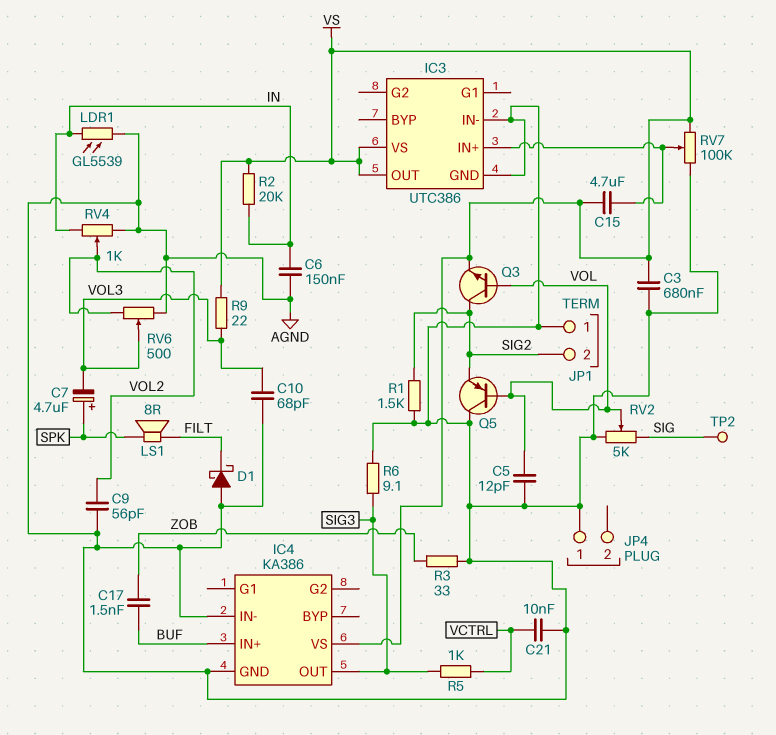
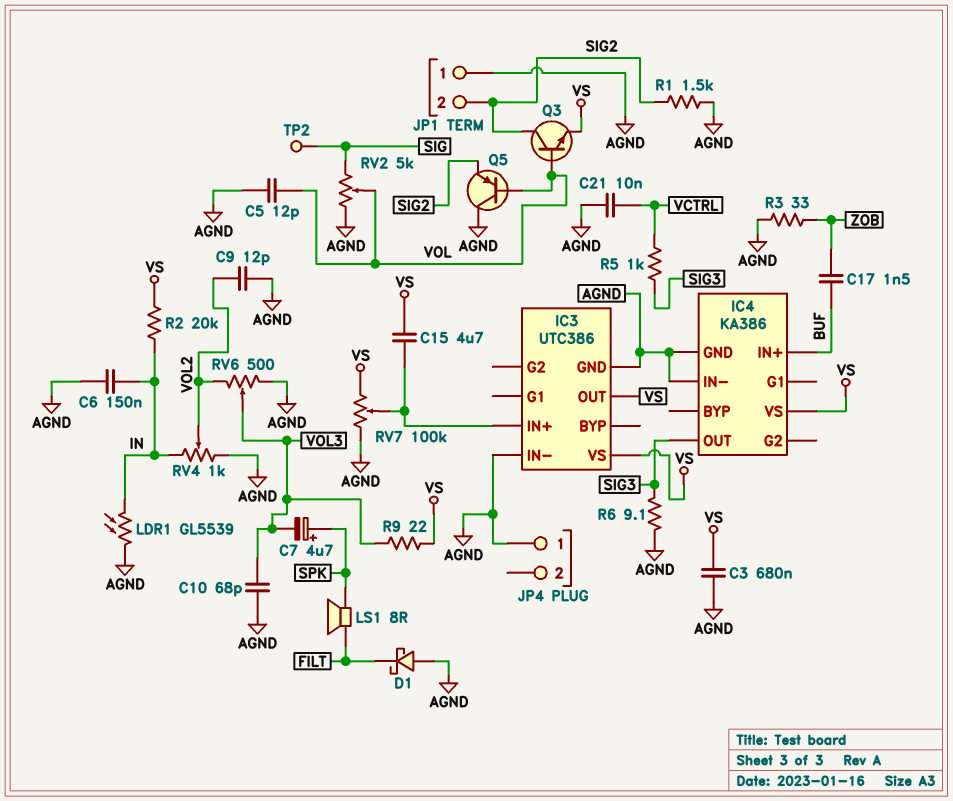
C9: 56pF (AGND, VOL2) -> 12pF (AGND, VOL2)

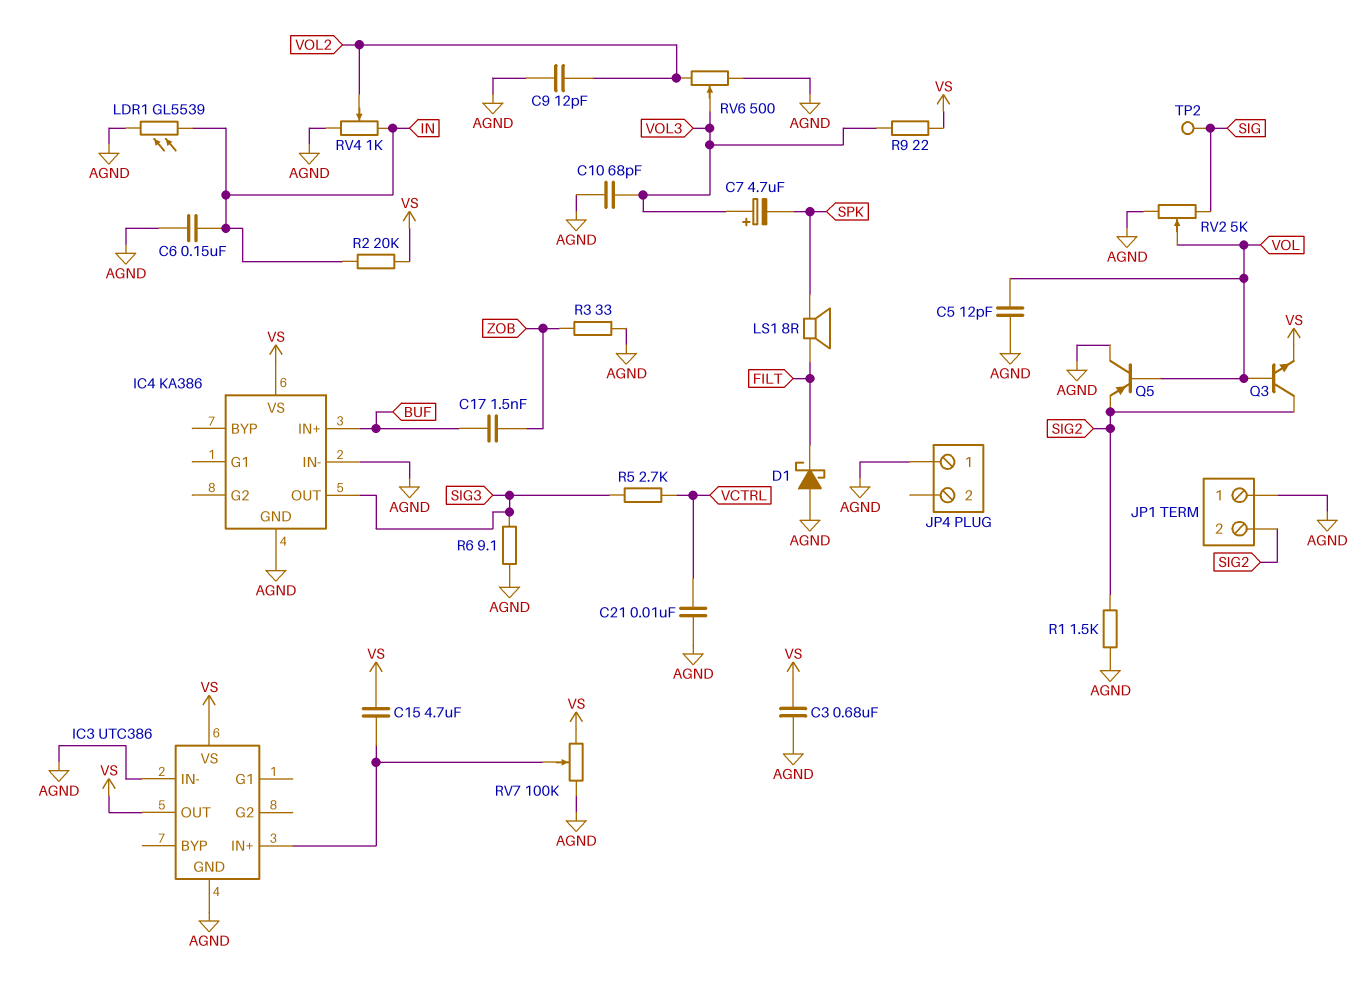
C7: 4.7uF (plus SPK, minus VOL3) -> 4.7uF (plus VOL3, minus SPK)
R5: 1k (SIG3, VCTRL) -> 2.7k (SIG3, VCTRL)

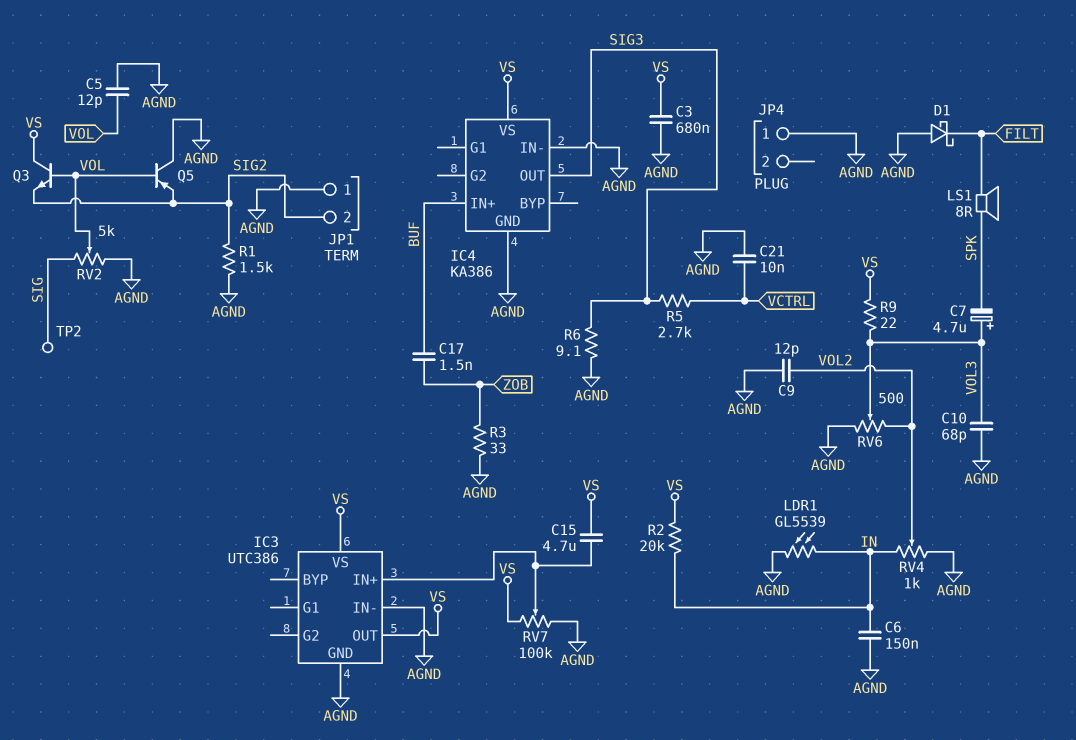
Q3: NPN (B VOL, C SIG2, E VS) -> NPN (B VOL, C VS, E SIG2)

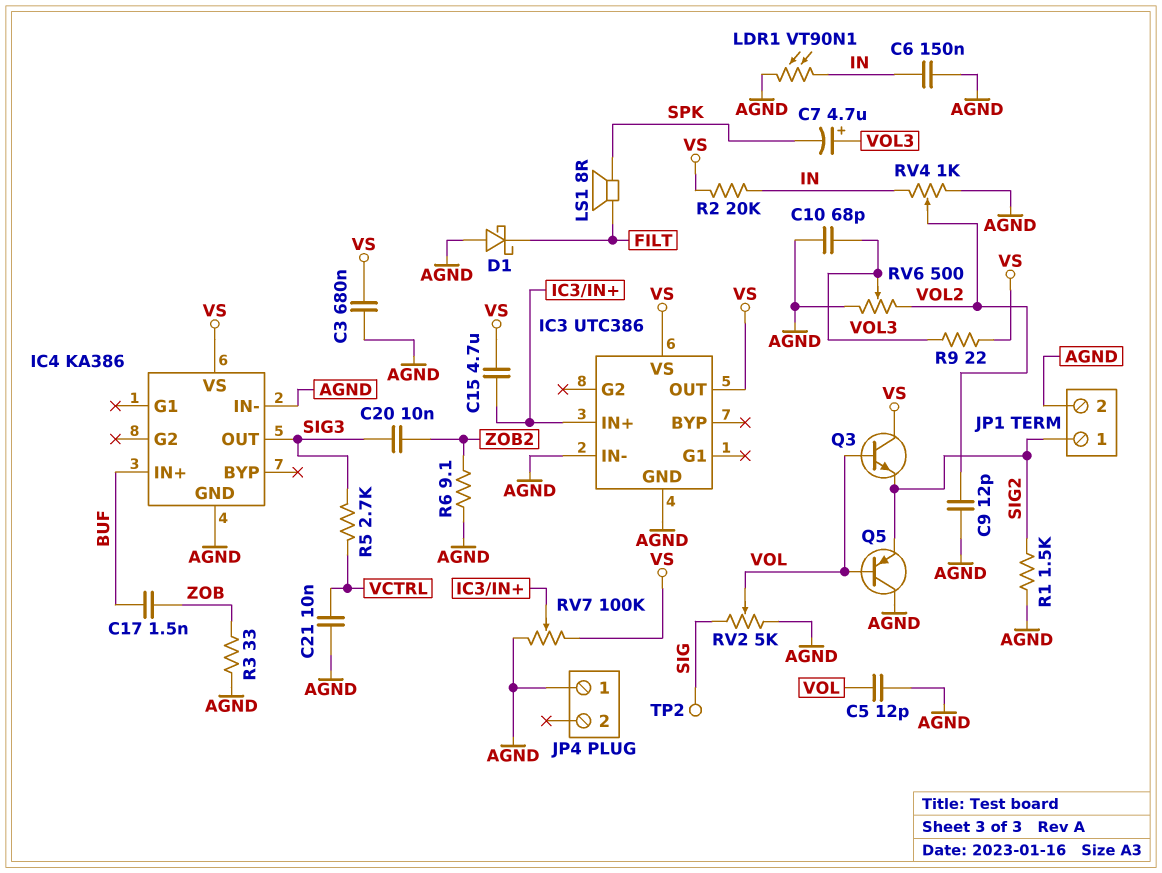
C20: none -> 10nF (SIG3, ZOB2)
JP1 pin 1: AGND -> SIG2
JP1 pin 2: SIG2 -> AGND
LDR1: GL5539 (AGND, IN) -> VT90N1 (AGND, IN)
R6: 9.1 (AGND, SIG3) -> 9.1 (AGND, ZOB2)

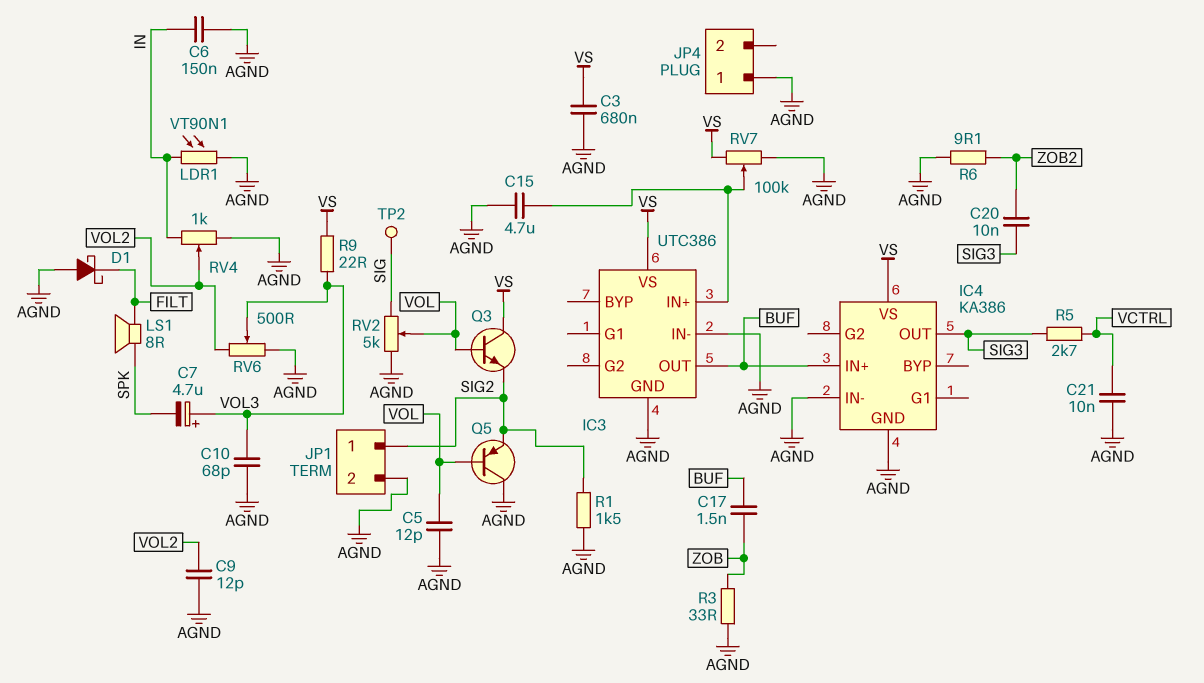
C15: 4.7uF (IC3/IN+, VS) -> 4.7uF (AGND, IC3/IN+)
IC3 pin OUT: VS -> BUF
R2: 20k (IN, VS) -> none

